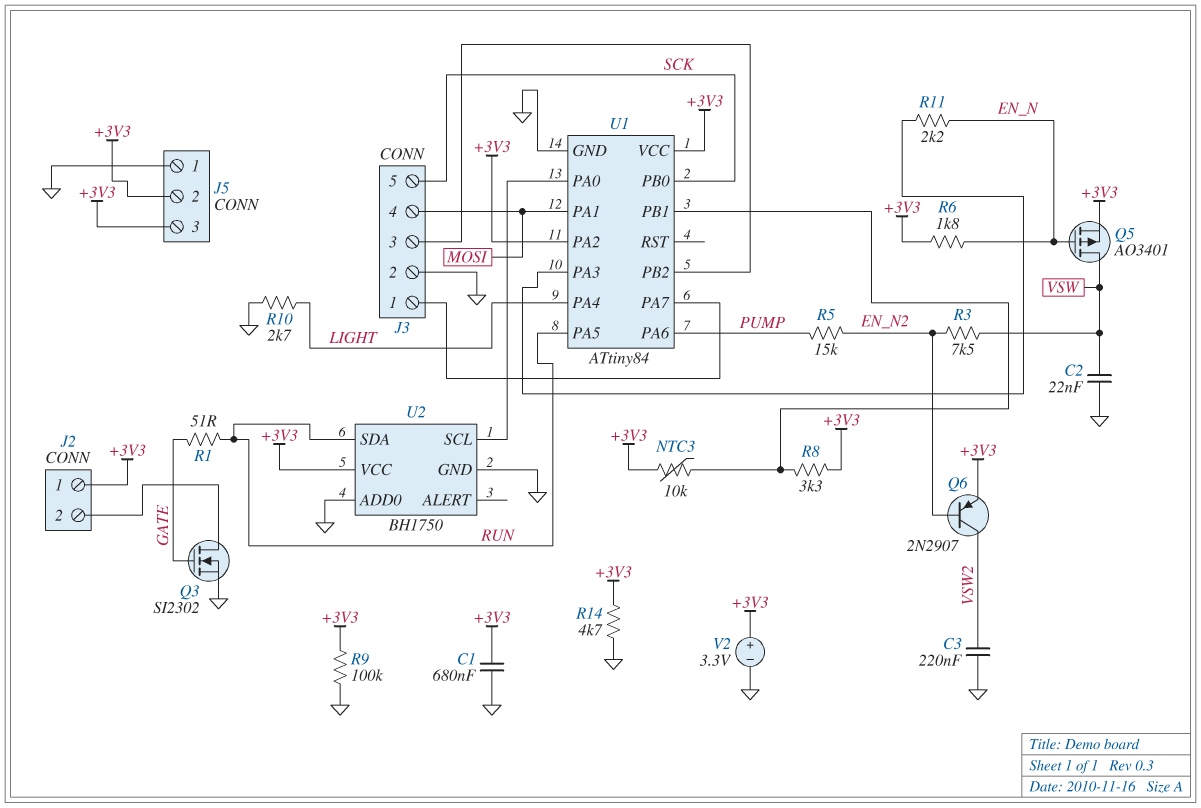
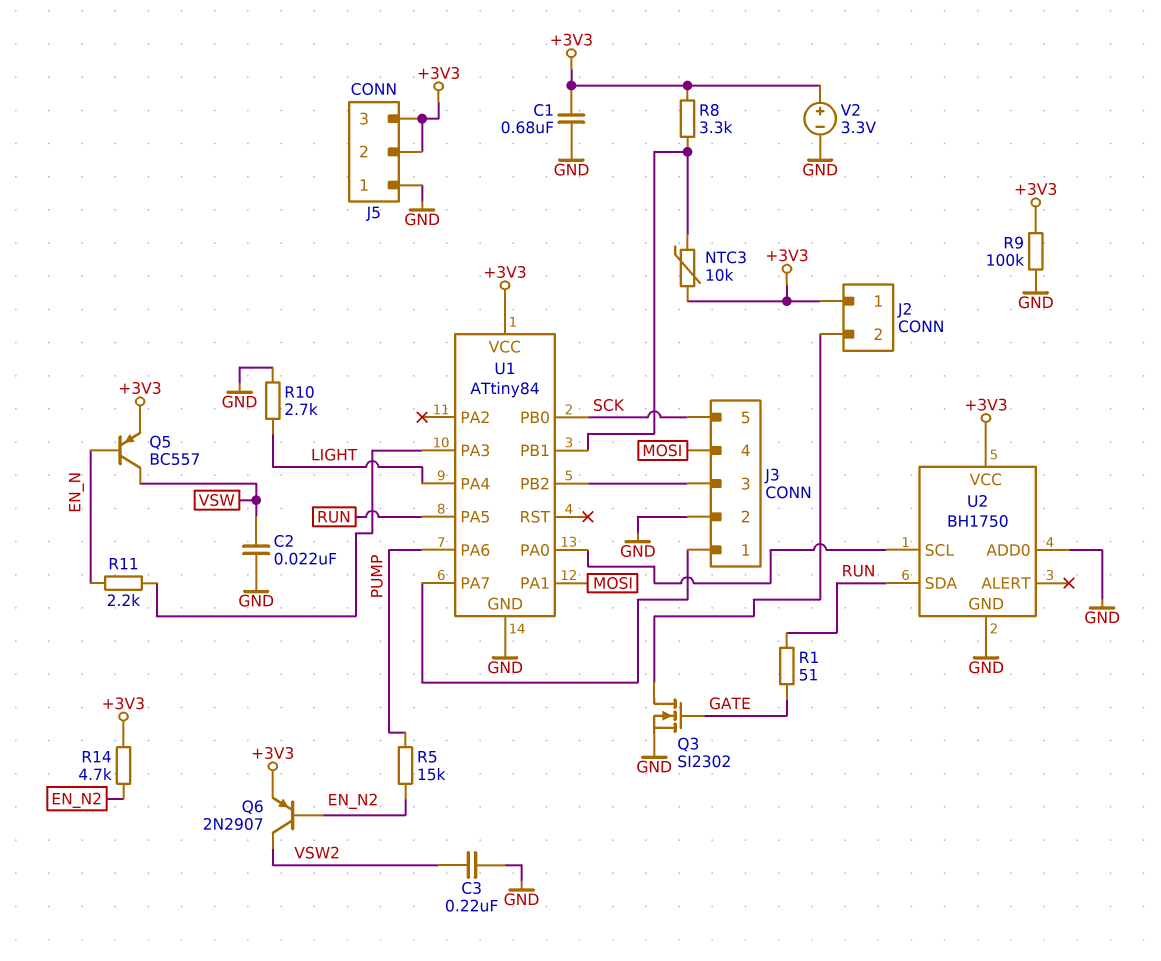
Q5: PMOS AO3401 (G EN_N, D VSW, S +3V3) -> PNP BC557 (B EN_N, C VSW, E +3V3)
R3: 7.5k (EN_N2, VSW) -> none
R6: 1.8k (+3V3, EN_N) -> none
R14: 4.7k (+3V3, GND) -> 4.7k (+3V3, EN_N2)
U1 pin PA2: +3V3 -> none

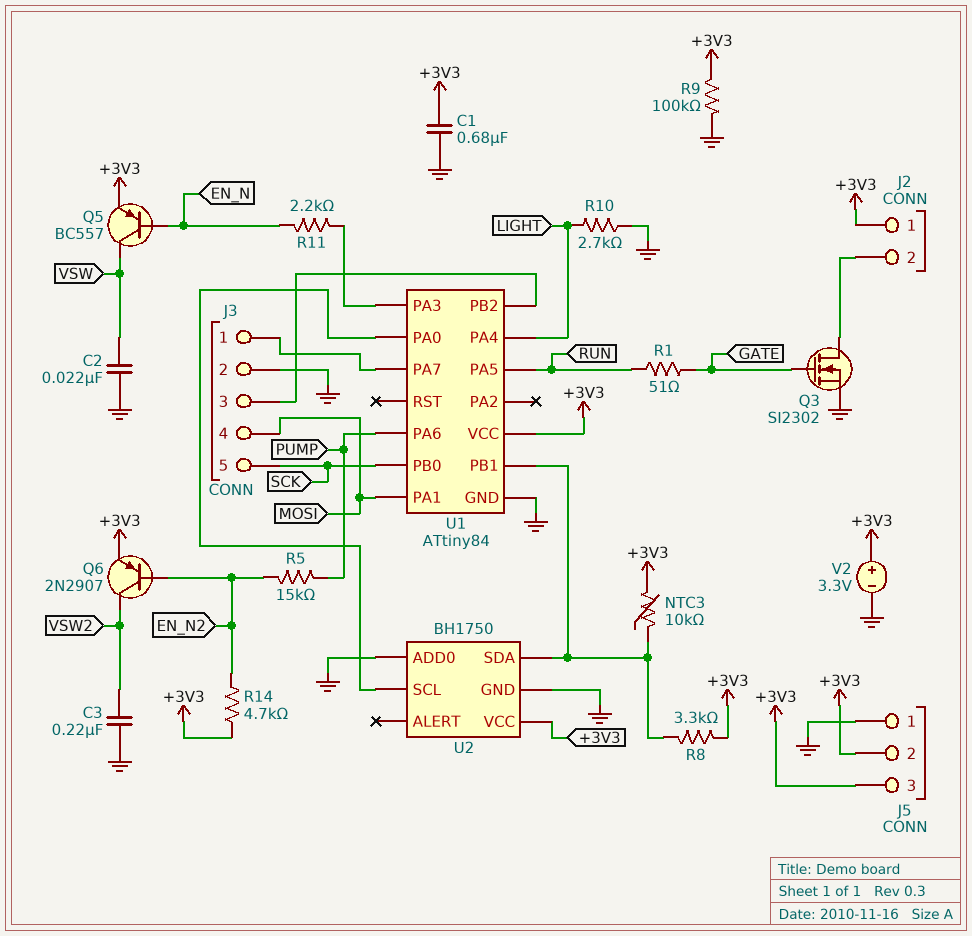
U2 pin SDA: RUN -> U1/PB1

